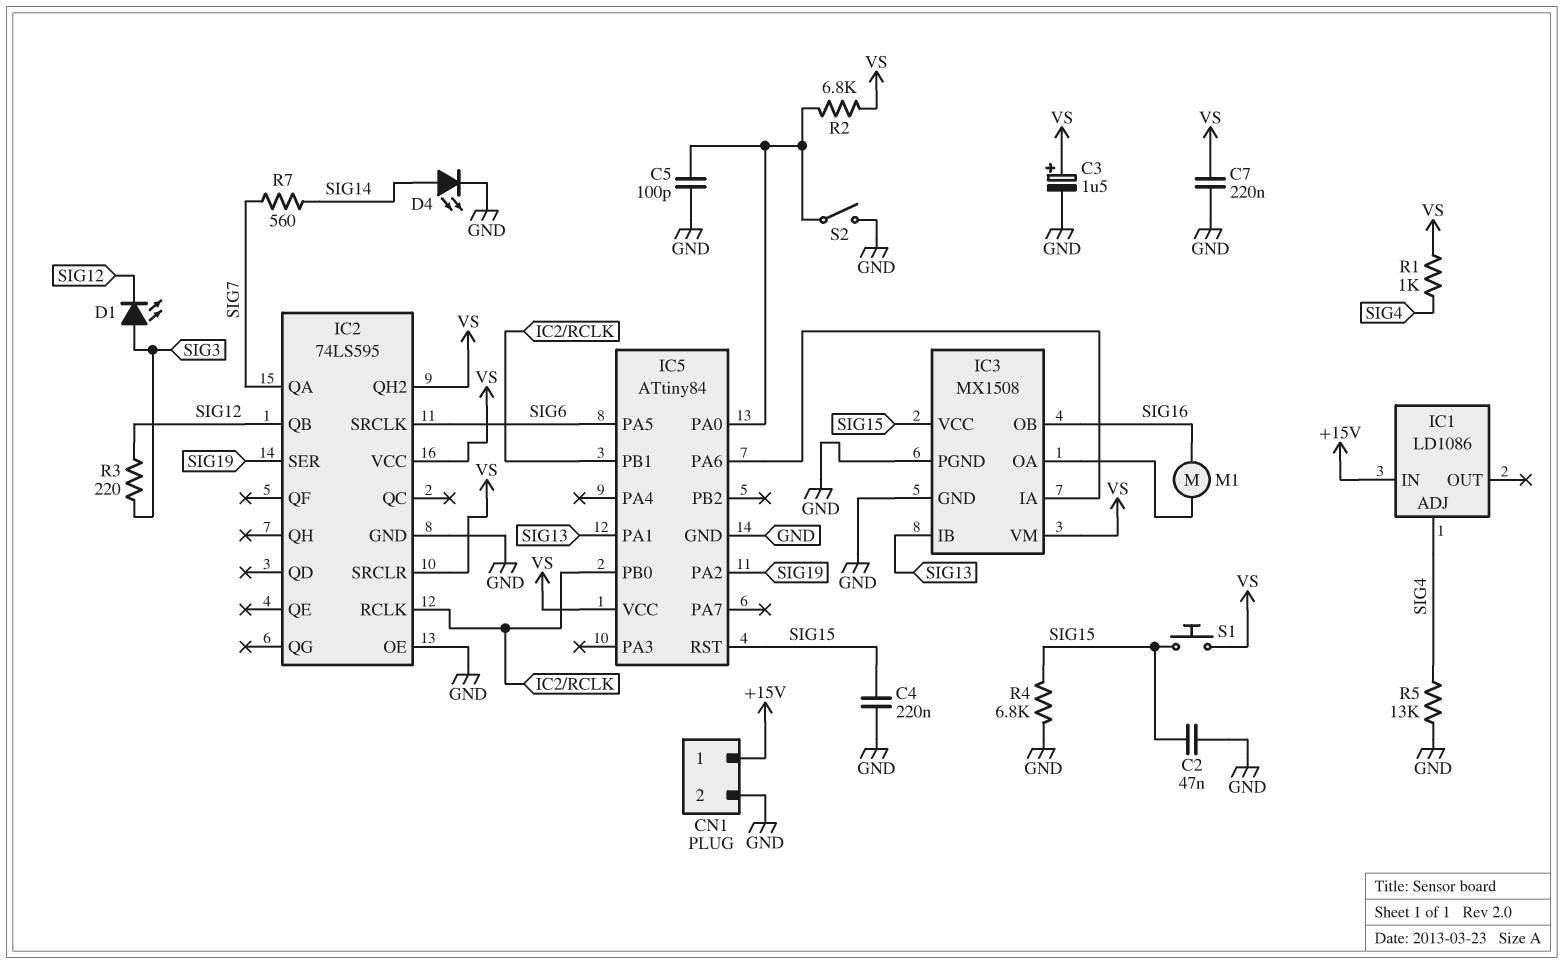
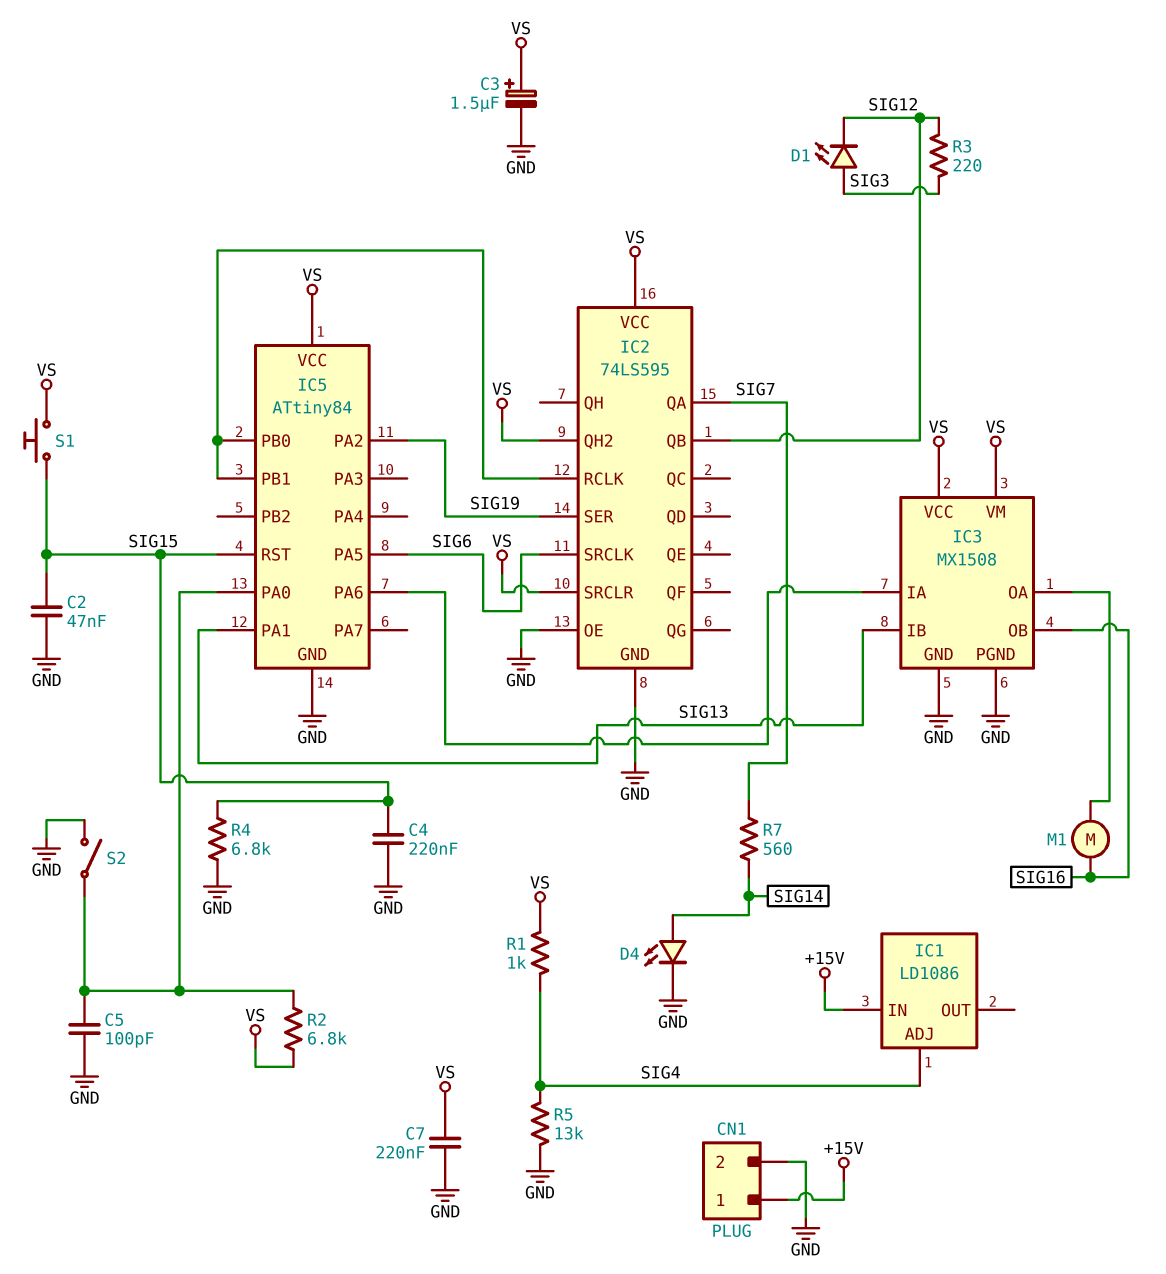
IC3 pin VCC: SIG15 -> VS

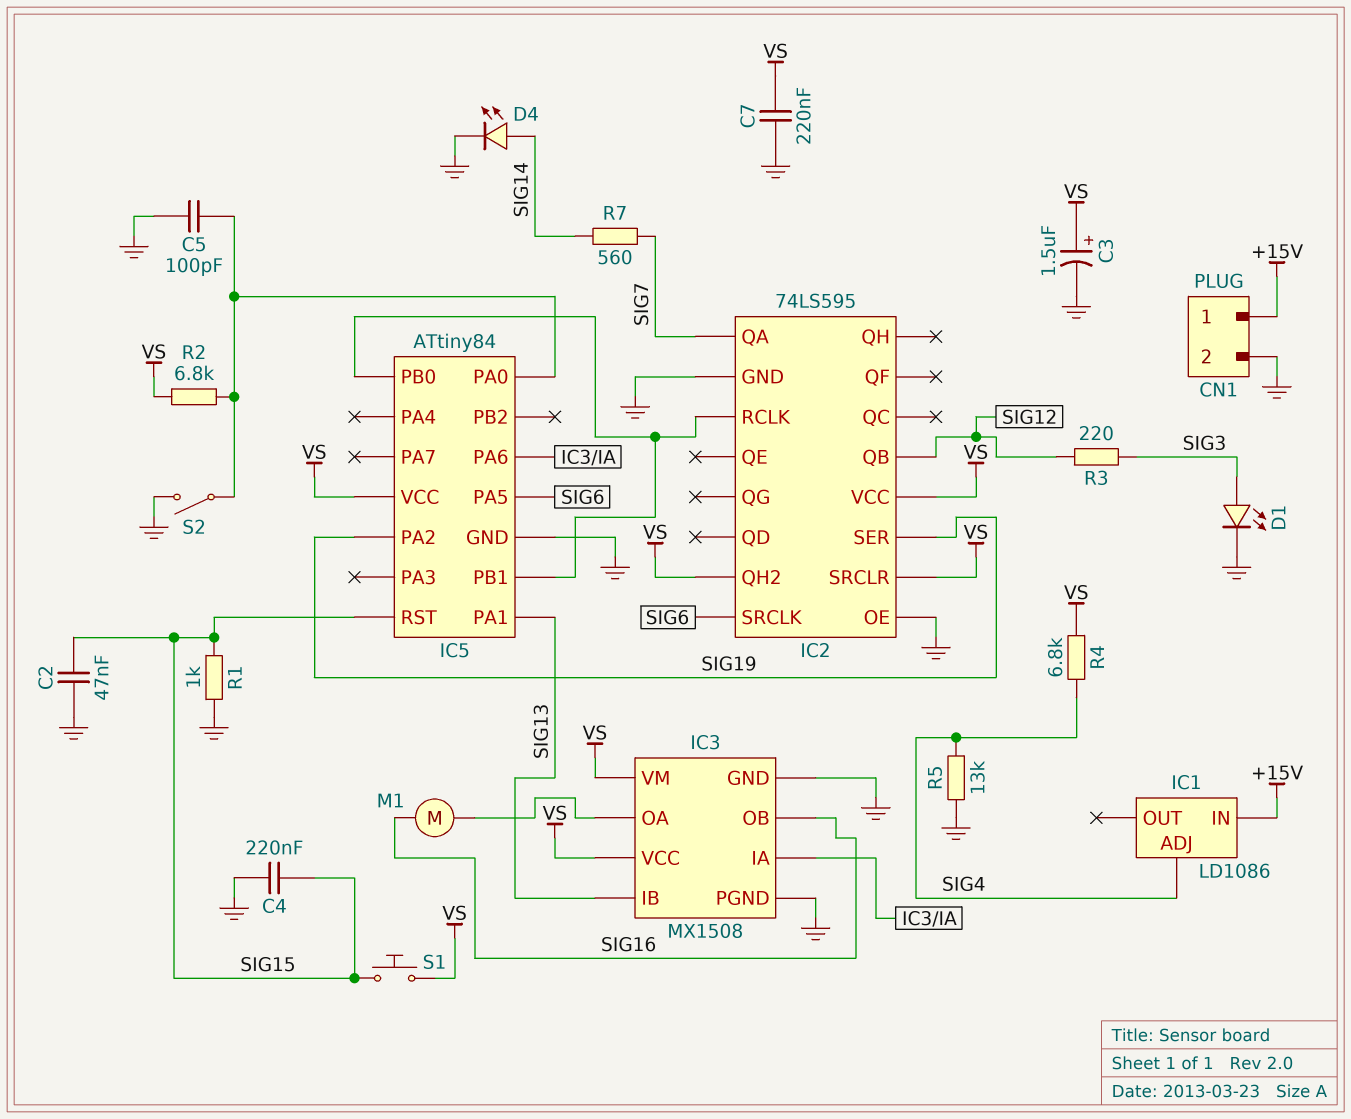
D1: LED (A SIG3, K SIG12) -> LED (A SIG3, K GND)
R1: 1k (SIG4, VS) -> 1k (GND, SIG15)
R4: 6.8k (GND, SIG15) -> 6.8k (SIG4, VS)

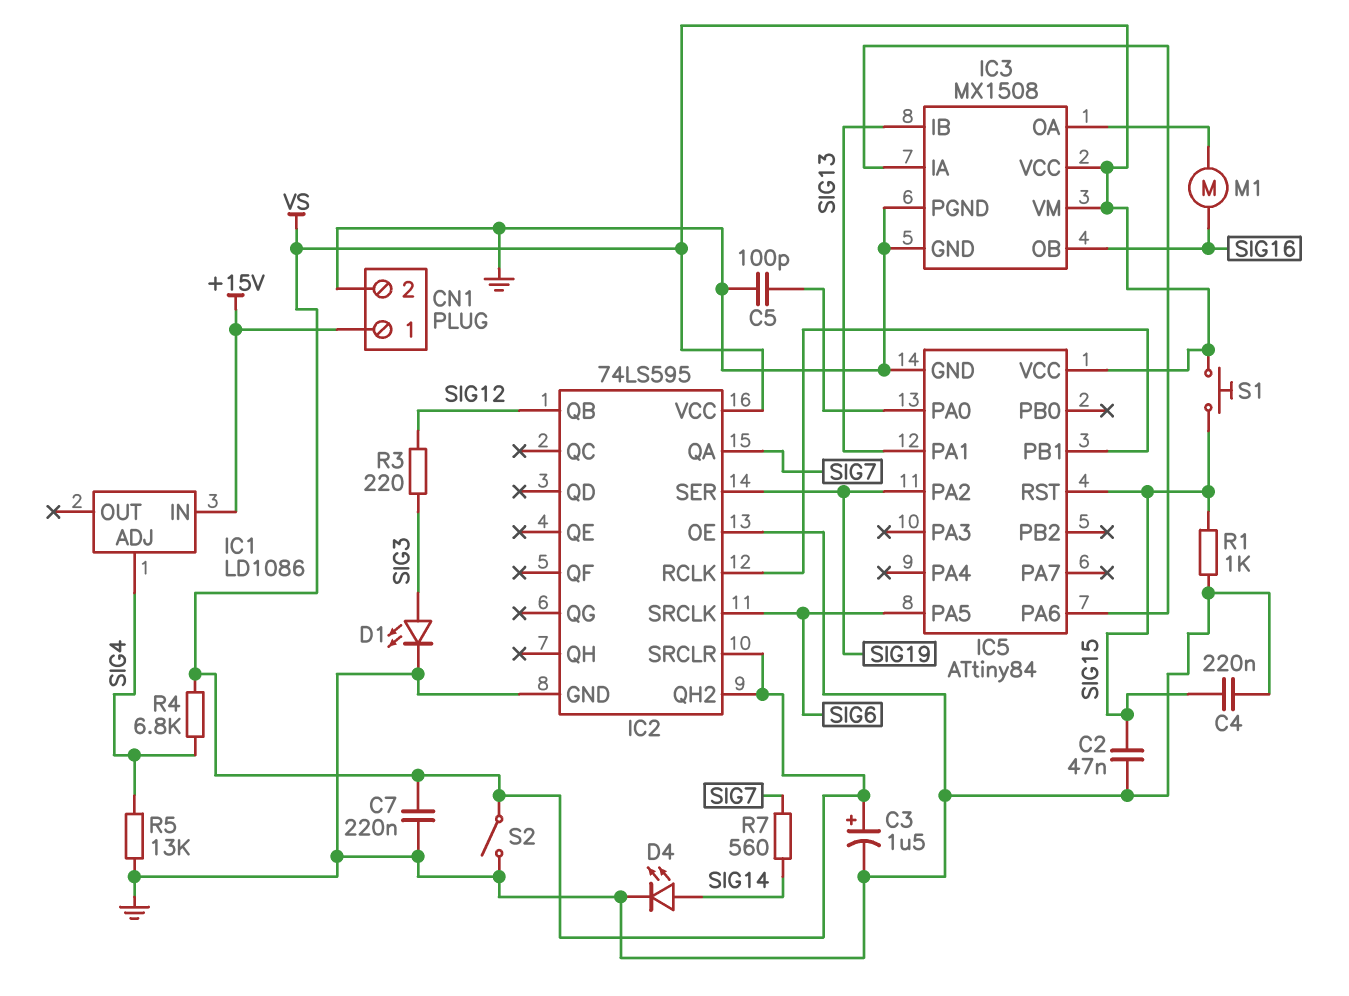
IC5 pin PB0: IC2/RCLK -> none
R2: 6.8k (IC5/PA0, VS) -> none
S2: switch (GND, IC5/PA0) -> switch (GND, VS)

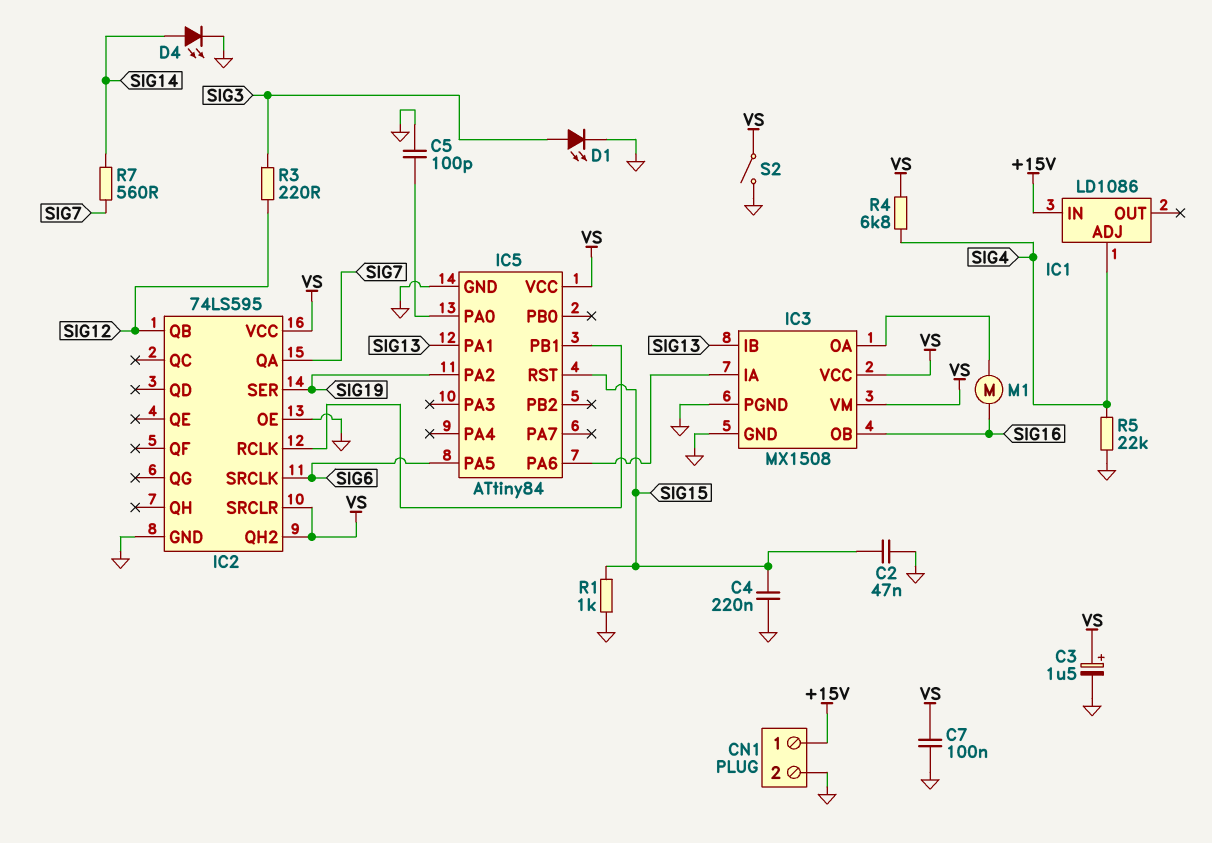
C7: 220nF (GND, VS) -> 100nF (GND, VS)
R5: 13k (GND, SIG4) -> 22k (GND, SIG4)
S1: button (SIG15, VS) -> none

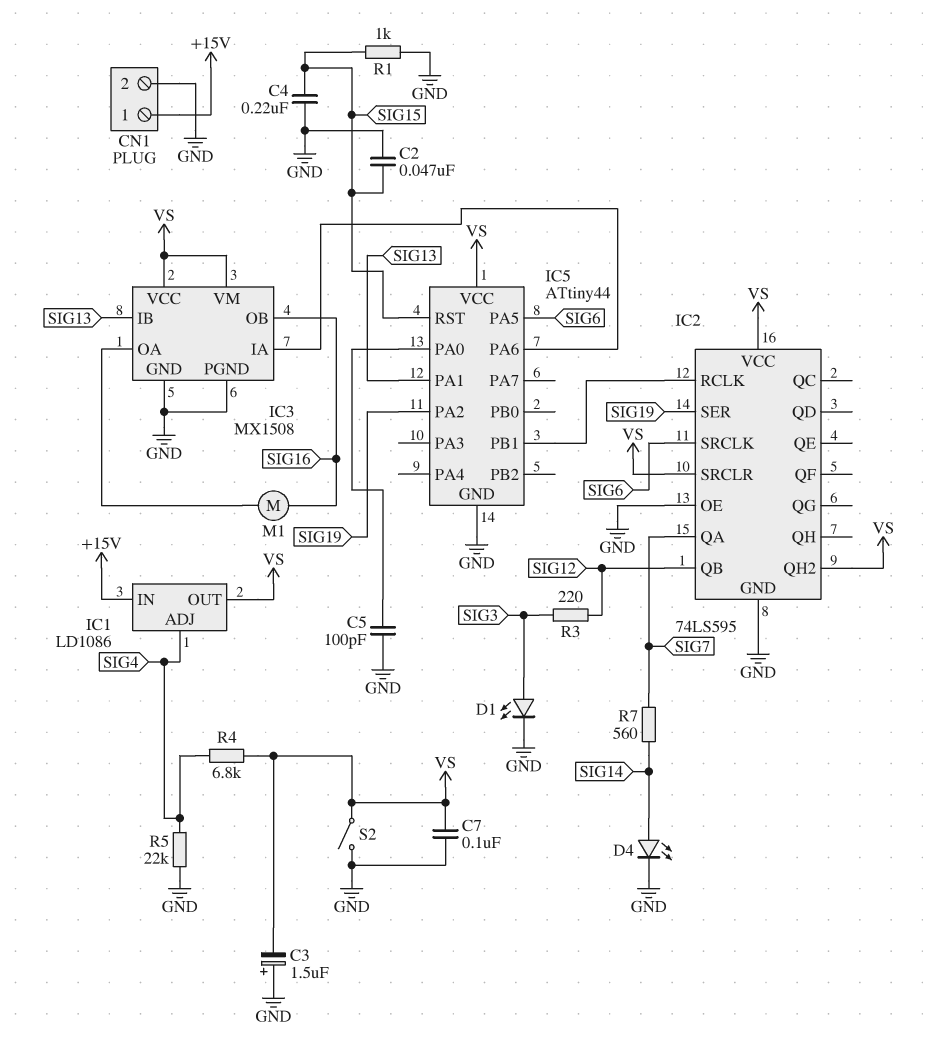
C3: 1.5uF (plus VS, minus GND) -> 1.5uF (plus GND, minus VS)
IC1 pin OUT: none -> VS
IC5: ATtiny84 -> ATtiny44

